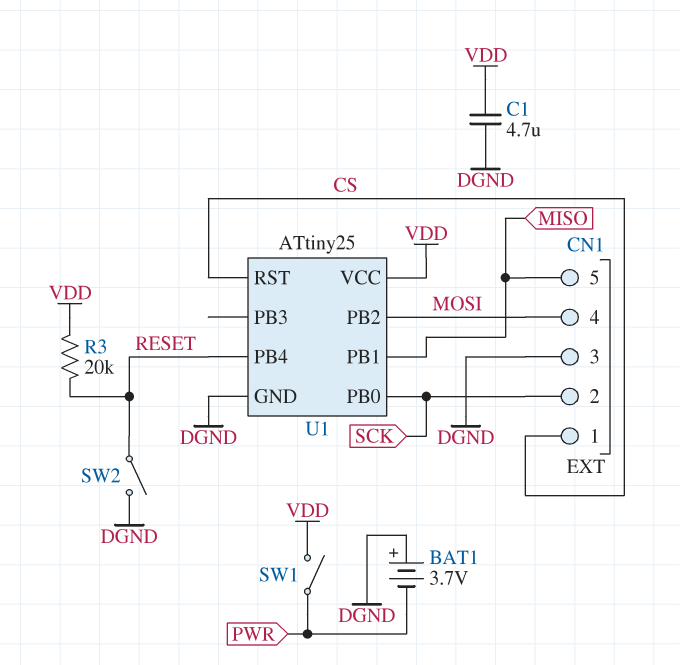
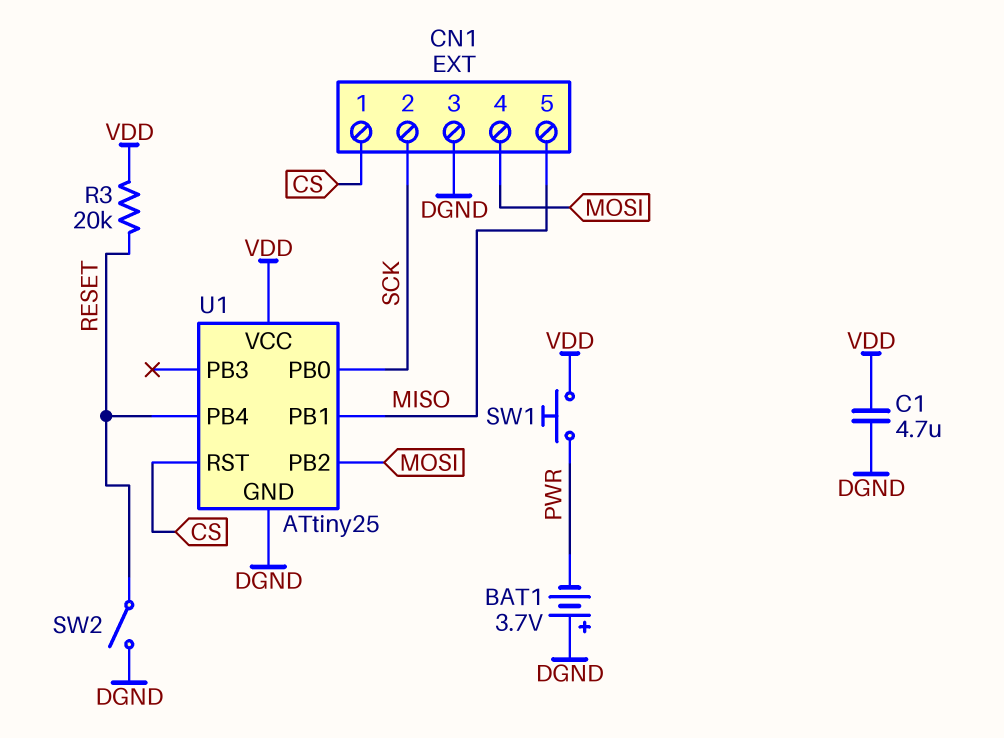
SW1: switch (PWR, VDD) -> button (PWR, VDD)

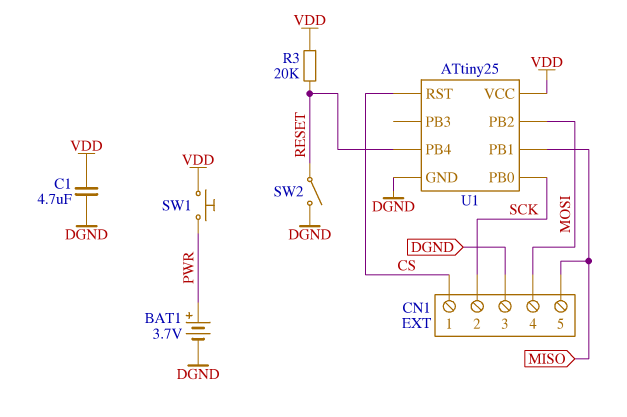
BAT1: 3.7V (plus DGND, minus PWR) -> 3.7V (plus PWR, minus DGND)

